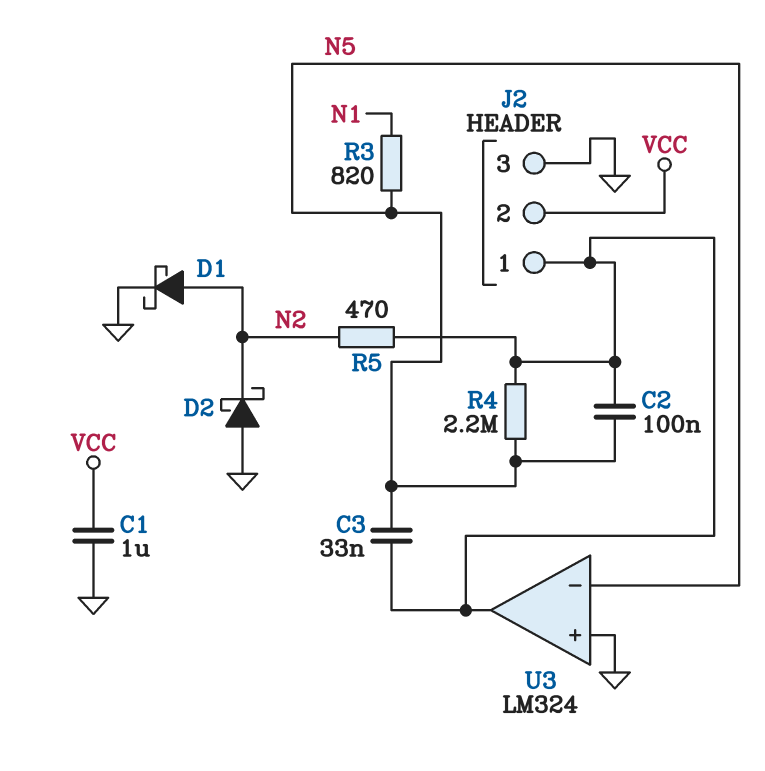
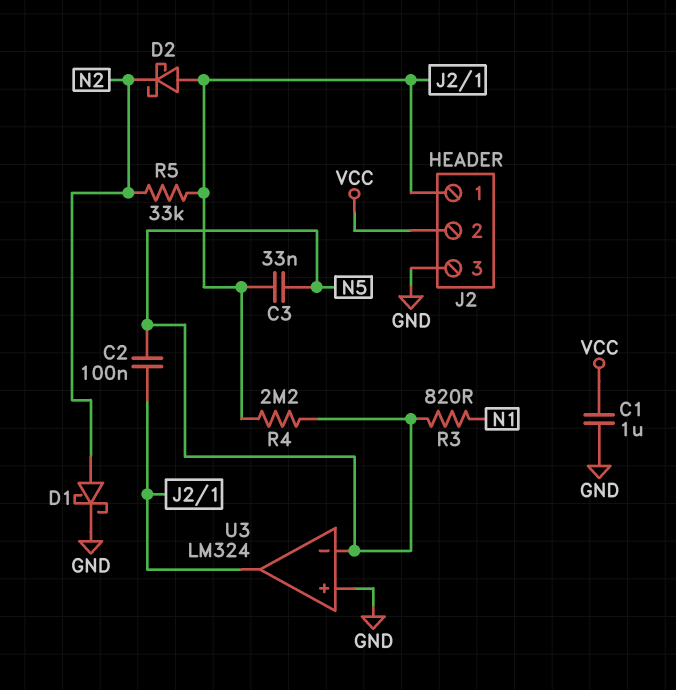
D2: schottky (A GND, K N2) -> schottky (A J2/1, K N2)
R5: 470 (J2/1, N2) -> 33k (J2/1, N2)

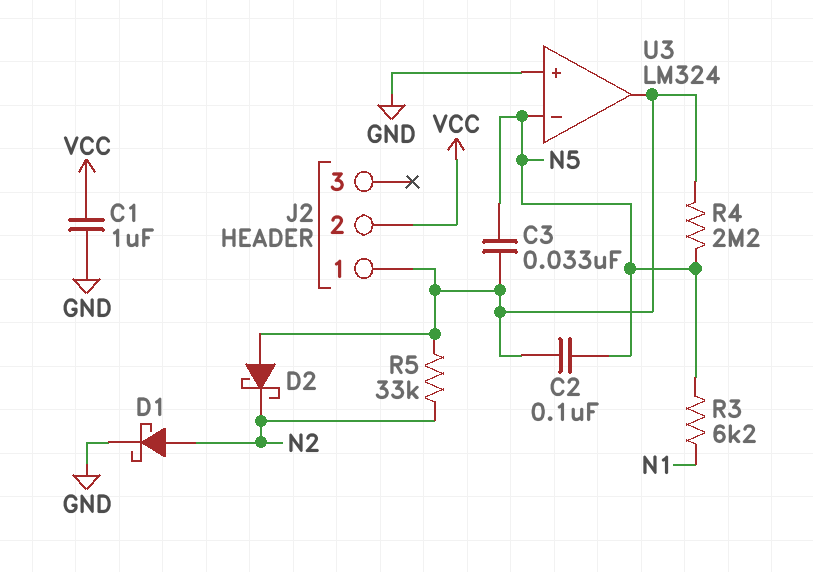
J2 pin 3: GND -> none
R3: 820 (N1, N5) -> 6.2k (N1, N5)

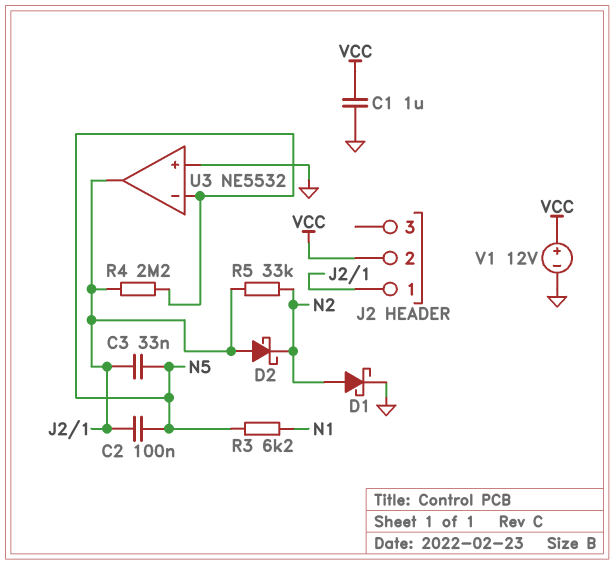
U3: LM324 -> NE5532
V1: none -> 12V (plus VCC, minus GND)

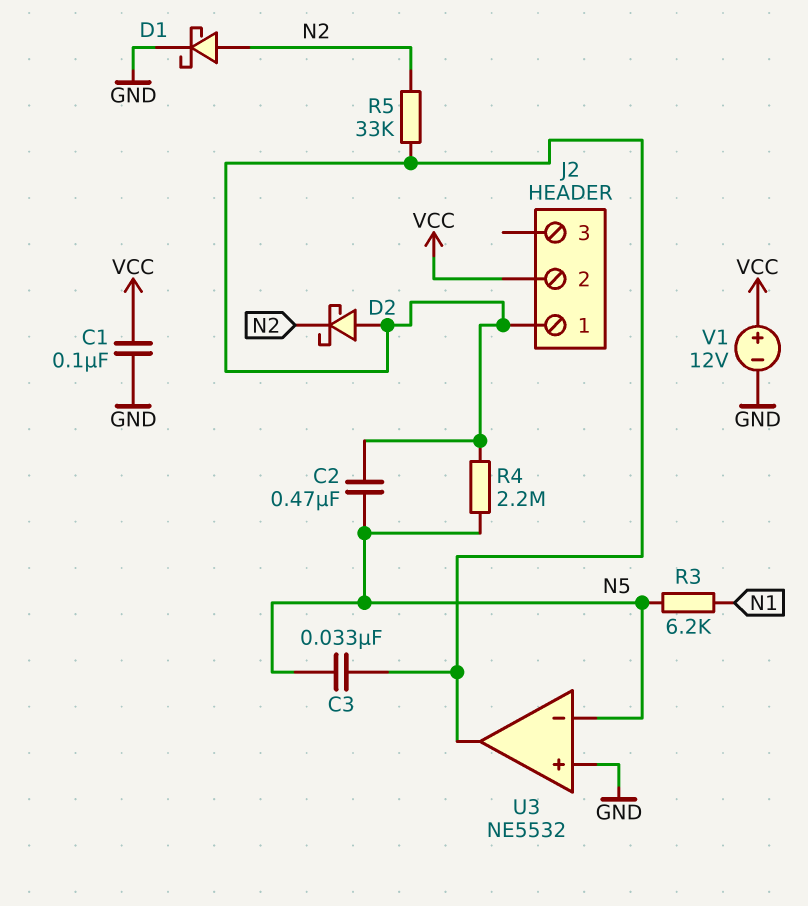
C1: 1uF (GND, VCC) -> 100nF (GND, VCC)
C2: 100nF (J2/1, N5) -> 470nF (J2/1, N5)

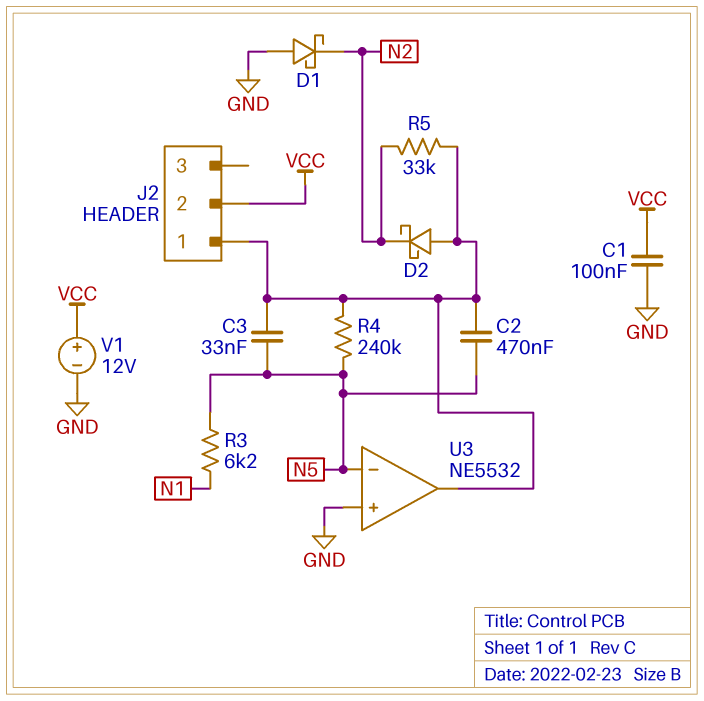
D1: schottky (A N2, K GND) -> schottky (A GND, K N2)
R4: 2.2M (J2/1, N5) -> 240k (J2/1, N5)

